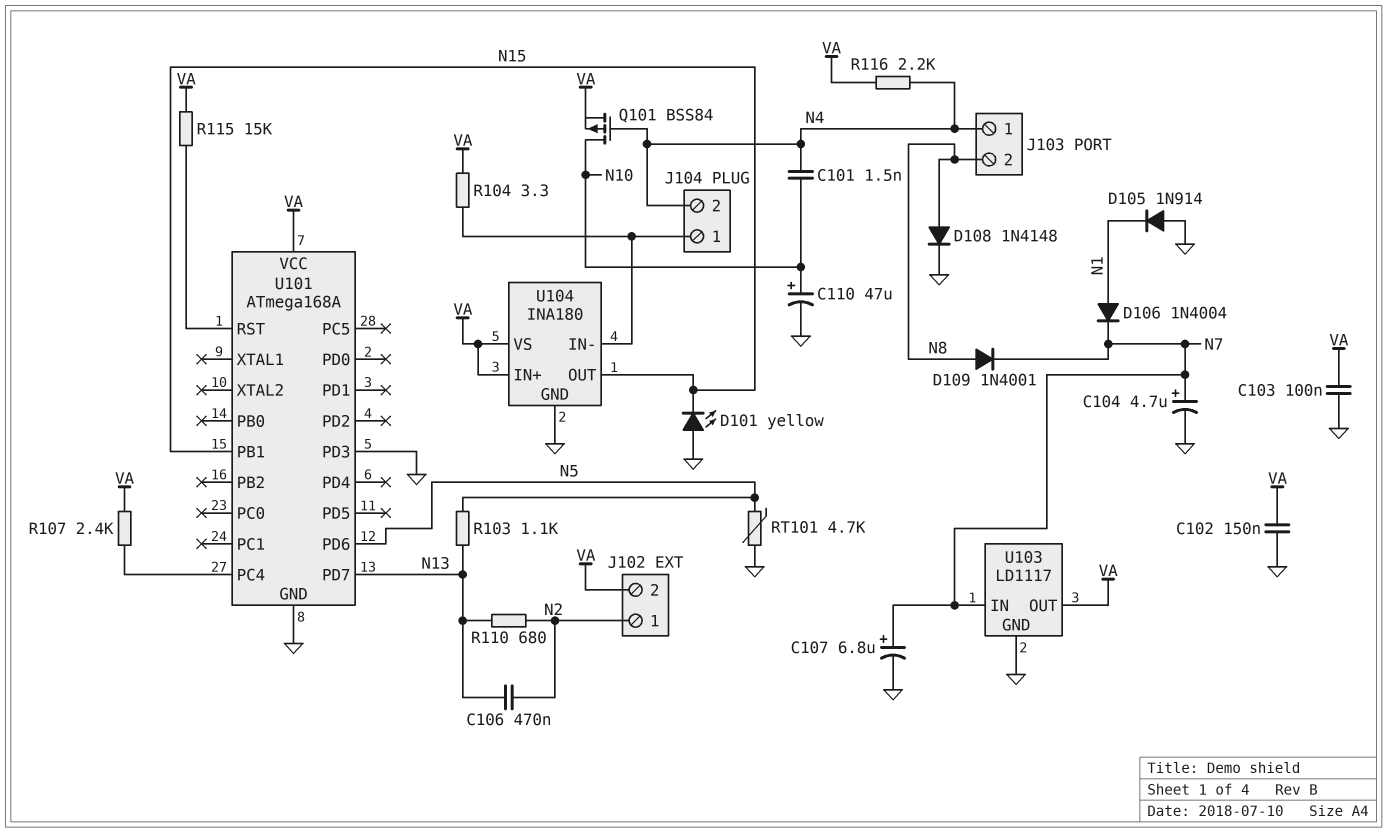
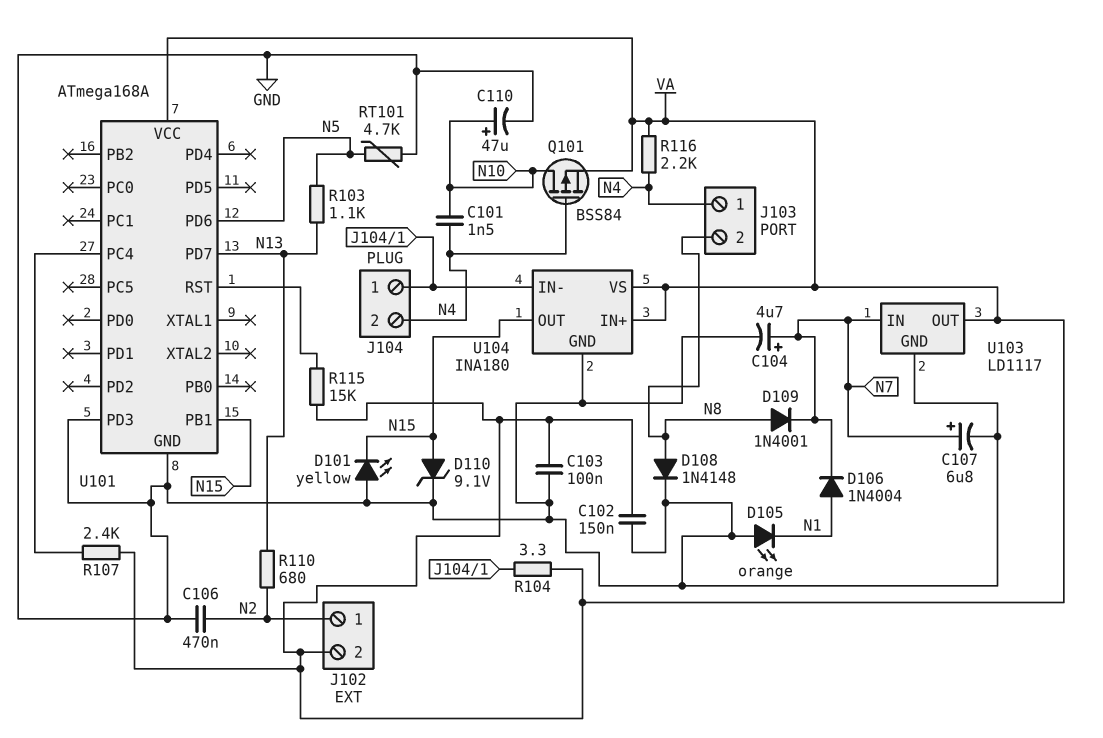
C106: 470nF (N2, N13) -> 470nF (GND, N2)
D105: diode 1N914 (A GND, K N1) -> LED orange (A GND, K N1)
D110: none -> zener 9.1V (A N15, K GND)

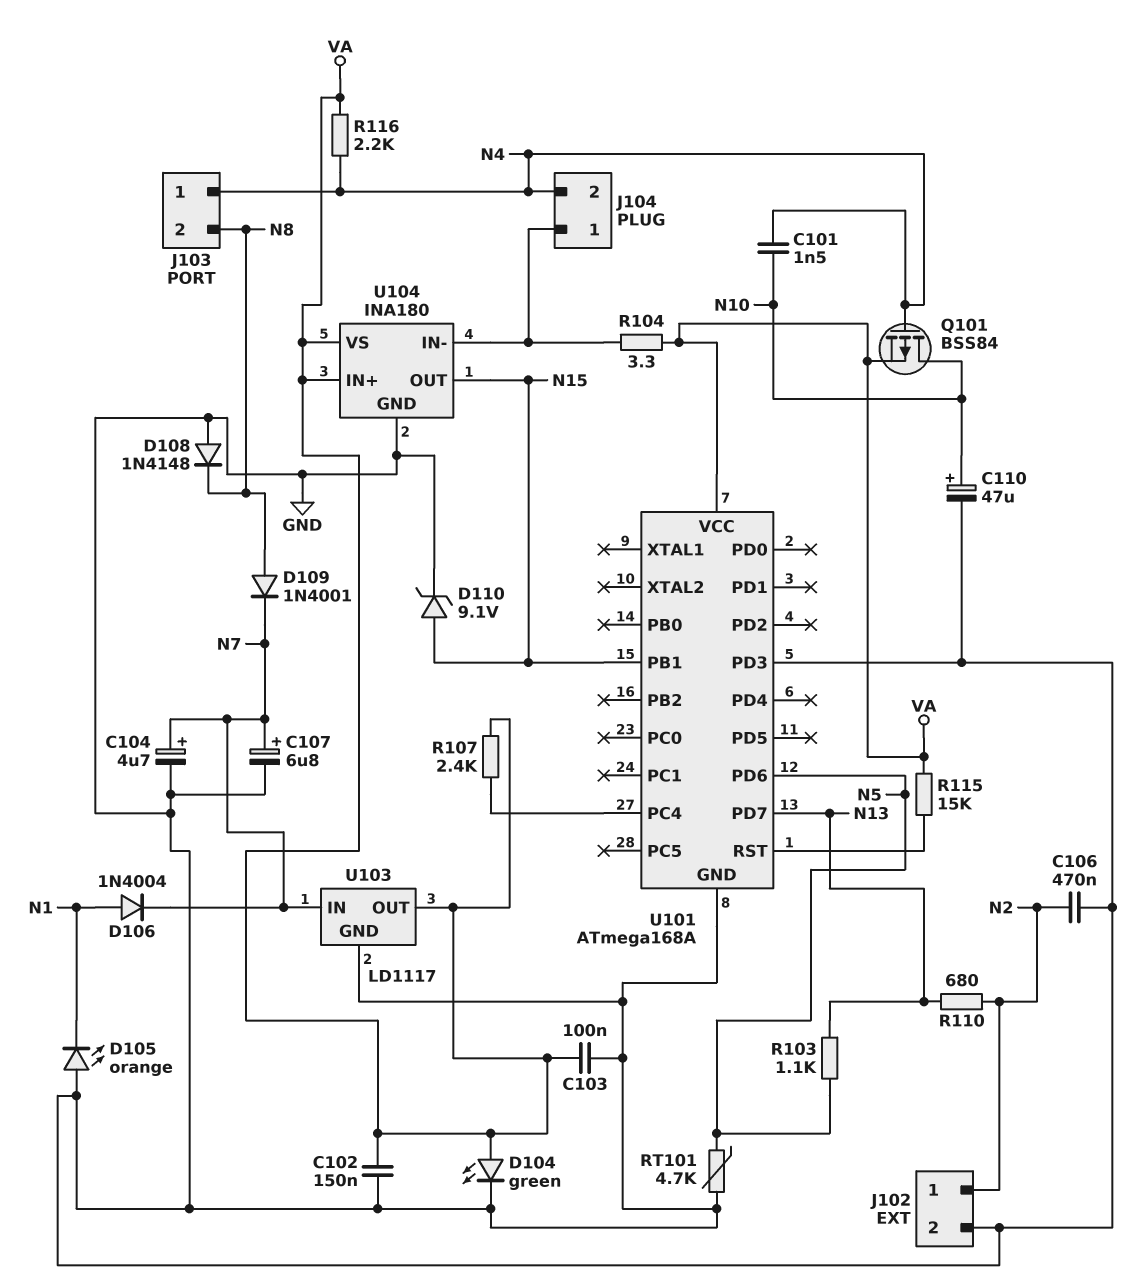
D101: LED yellow (A GND, K N15) -> none
D104: none -> LED green (A VA, K GND)
D108: diode 1N4148 (A N8, K GND) -> diode 1N4148 (A GND, K N8)
J102 pin 2: VA -> GND

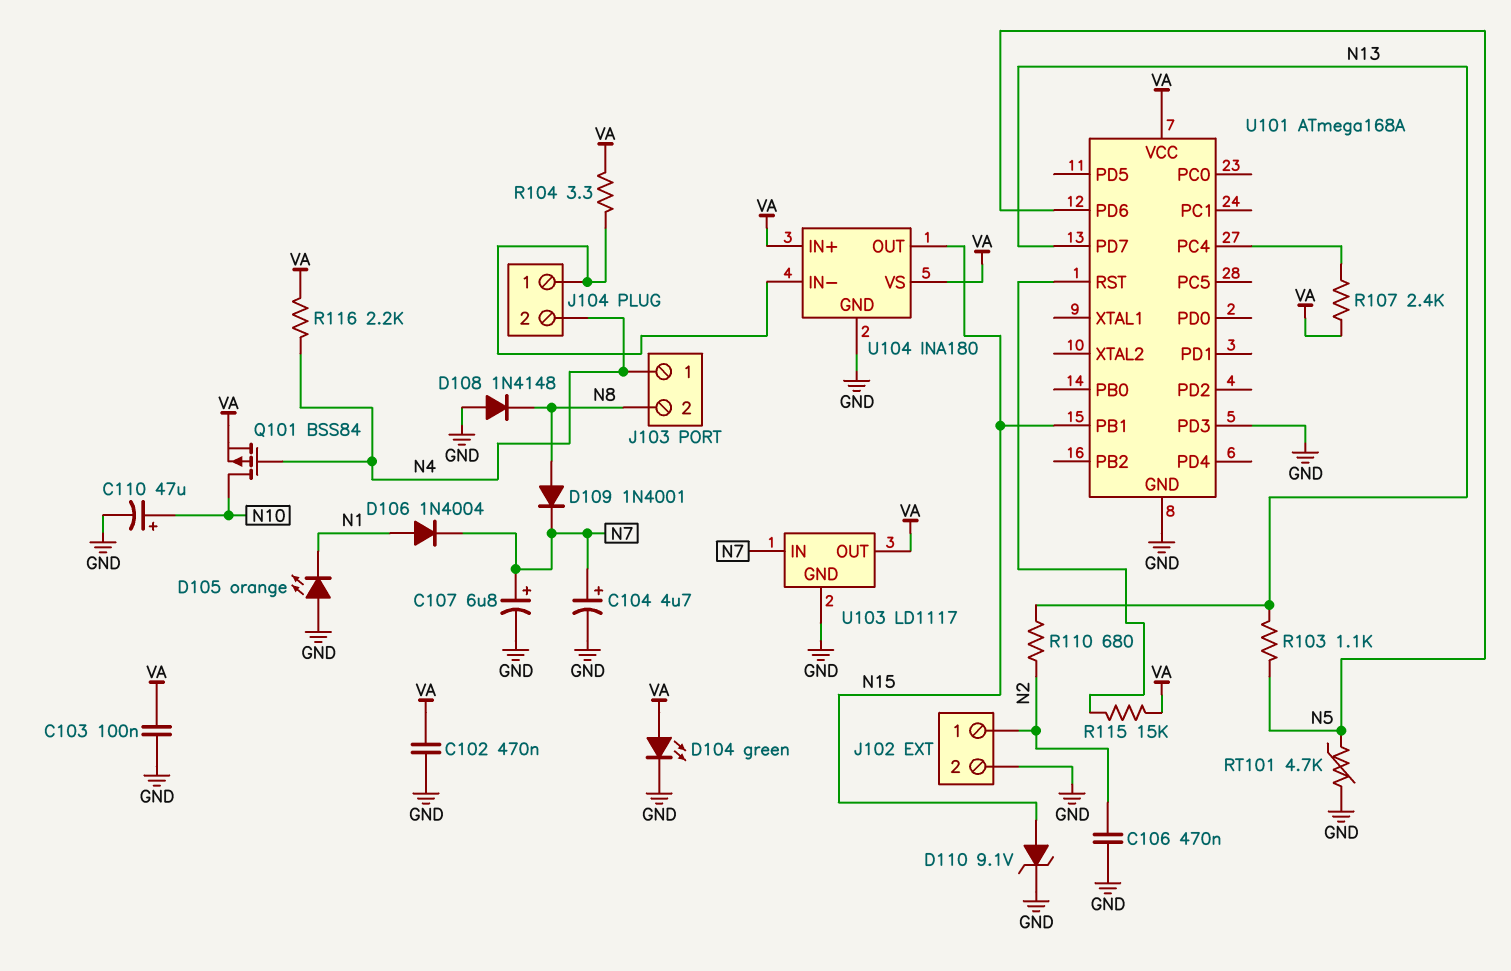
C101: 1.5nF (N4, N10) -> none
C102: 150nF (GND, VA) -> 470nF (GND, VA)

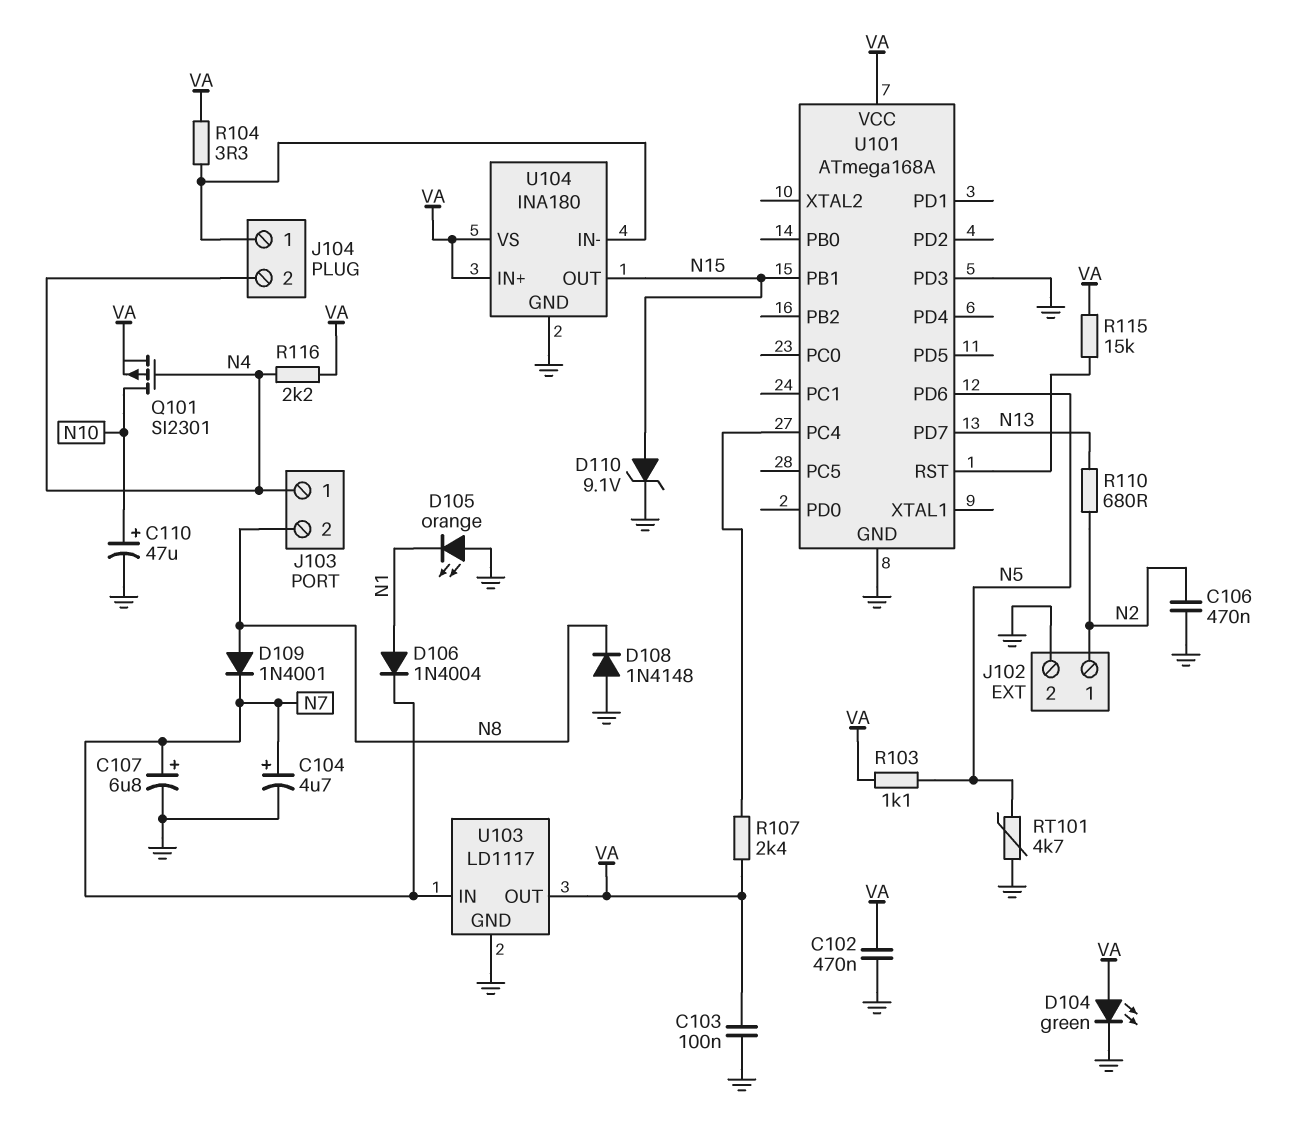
Q101: PMOS BSS84 (G N4, D N10, S VA) -> PMOS SI2301 (G N4, D N10, S VA)
R103: 1.1k (N5, N13) -> 1.1k (N5, VA)

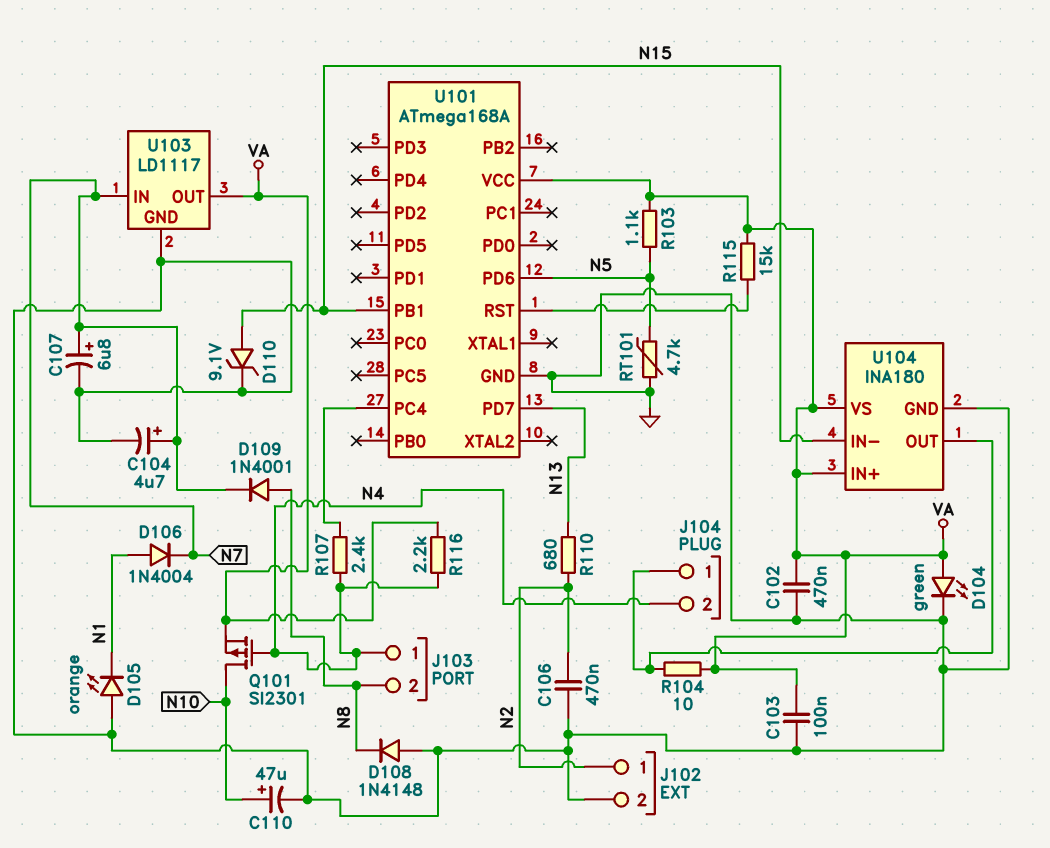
R104: 3.3 (J104/1, VA) -> 10 (J104/1, VA)
R107: 2.4k (U101/PC4, VA) -> 2.4k (N4, U101/PC4)
U101 pin PD3: GND -> none
U104 pin IN-: J104/1 -> N15
U104 pin OUT: N15 -> J104/1

